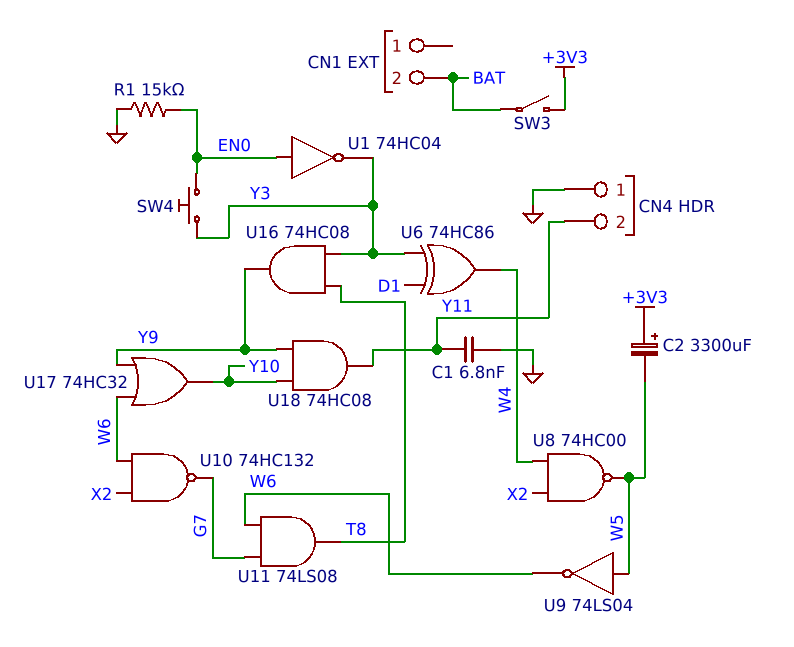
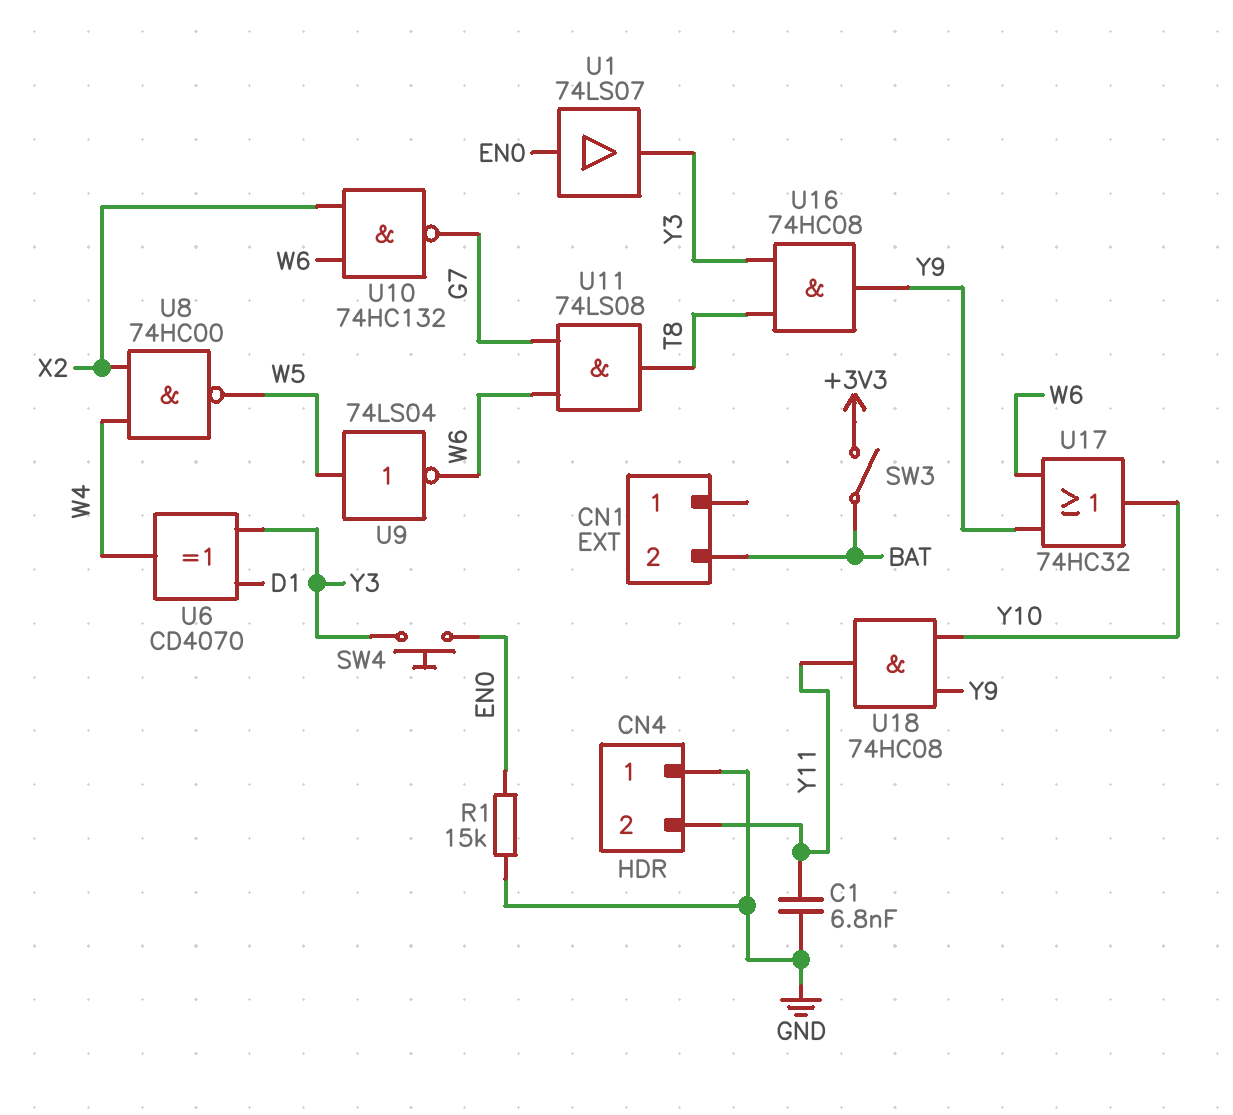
C2: 3300uF (plus +3V3, minus W5) -> none
U1: NOT 74HC04 (in EN0, out Y3) -> buffer 74LS07 (in EN0, out Y3)
U6: XOR 74HC86 (in D1, in Y3, out W4) -> XOR CD4070 (in D1, in Y3, out W4)

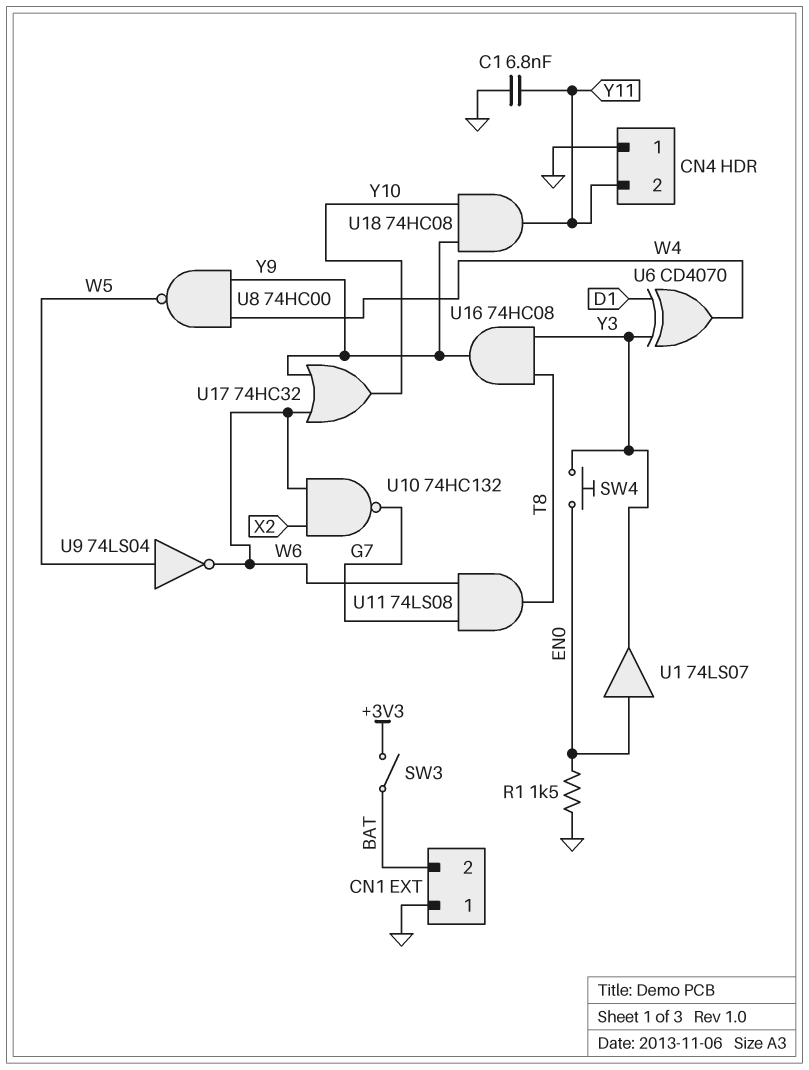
CN1 pin 1: none -> GND
R1: 15k (EN0, GND) -> 1.5k (EN0, GND)
U8: NAND 74HC00 (in W4, in X2, out W5) -> NAND 74HC00 (in W4, in Y9, out W5)

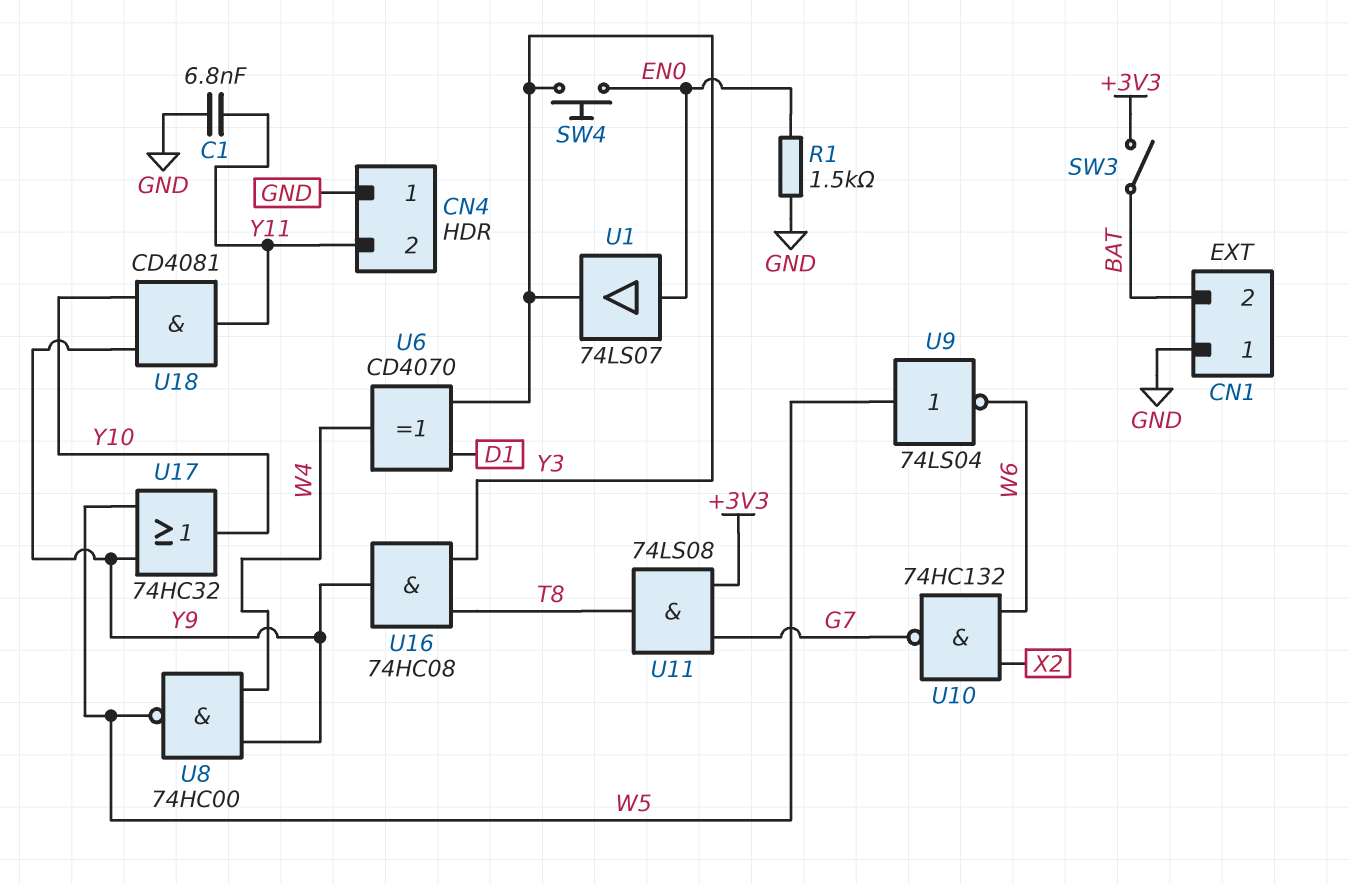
U11: AND 74LS08 (in G7, in W6, out T8) -> AND 74LS08 (in +3V3, in G7, out T8)
U17: OR 74HC32 (in W6, in Y9, out Y10) -> OR 74HC32 (in W5, in Y9, out Y10)
U18: AND 74HC08 (in Y9, in Y10, out Y11) -> AND CD4081 (in Y9, in Y10, out Y11)

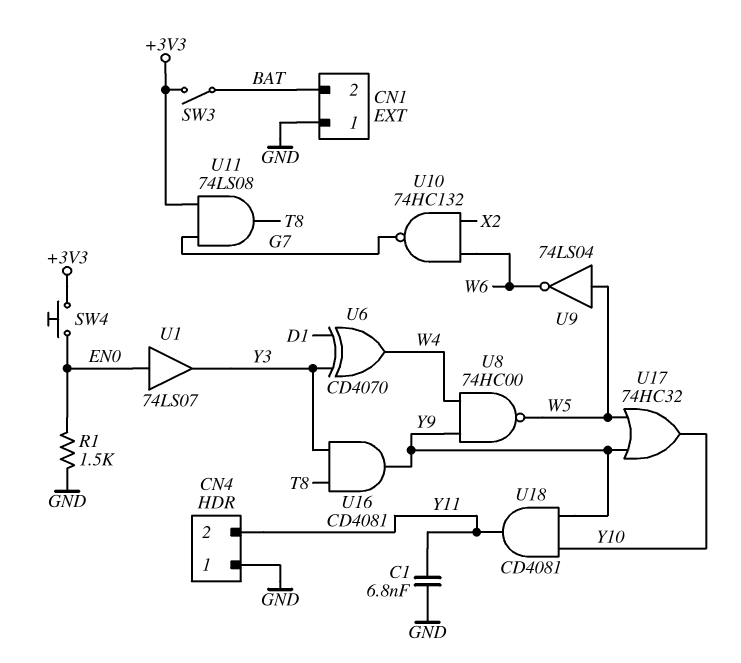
SW4: button (EN0, Y3) -> button (+3V3, EN0)
U16: AND 74HC08 (in T8, in Y3, out Y9) -> AND CD4081 (in T8, in Y3, out Y9)

